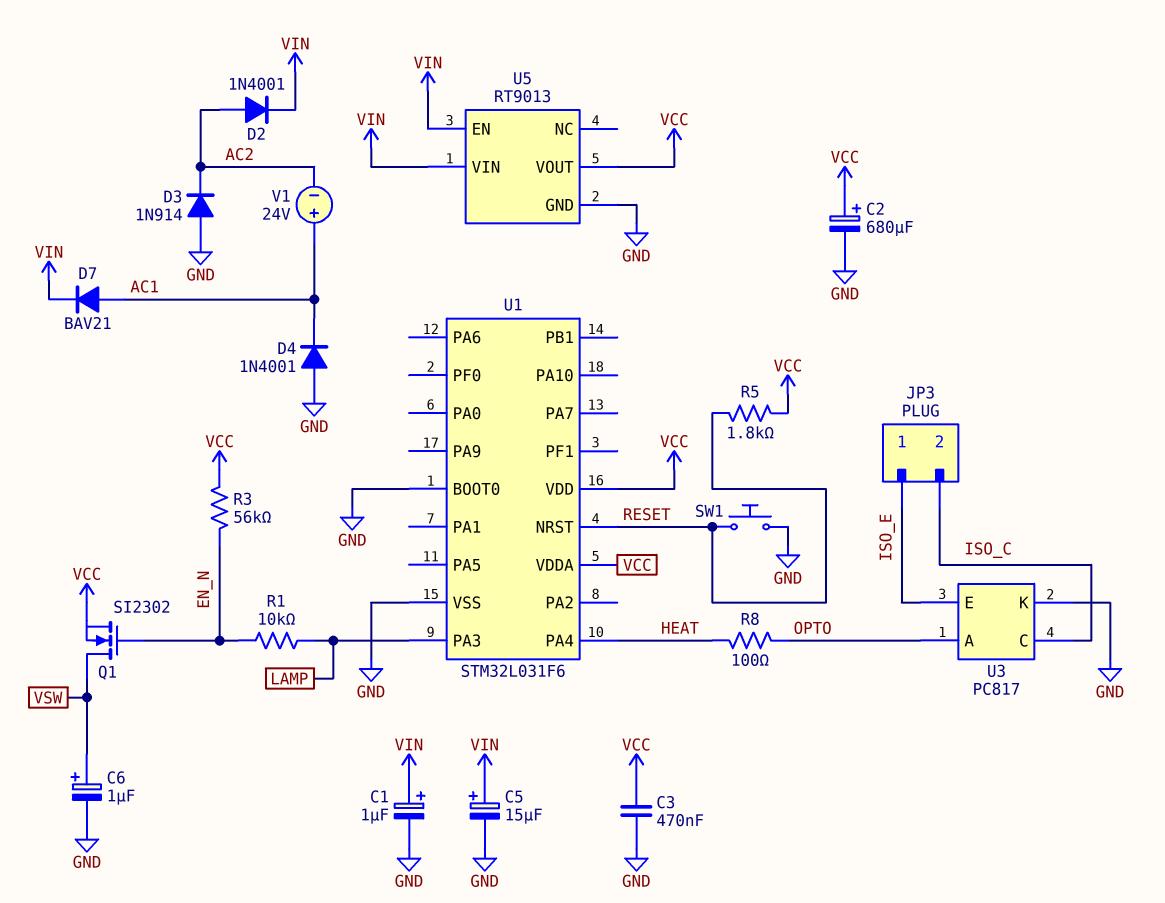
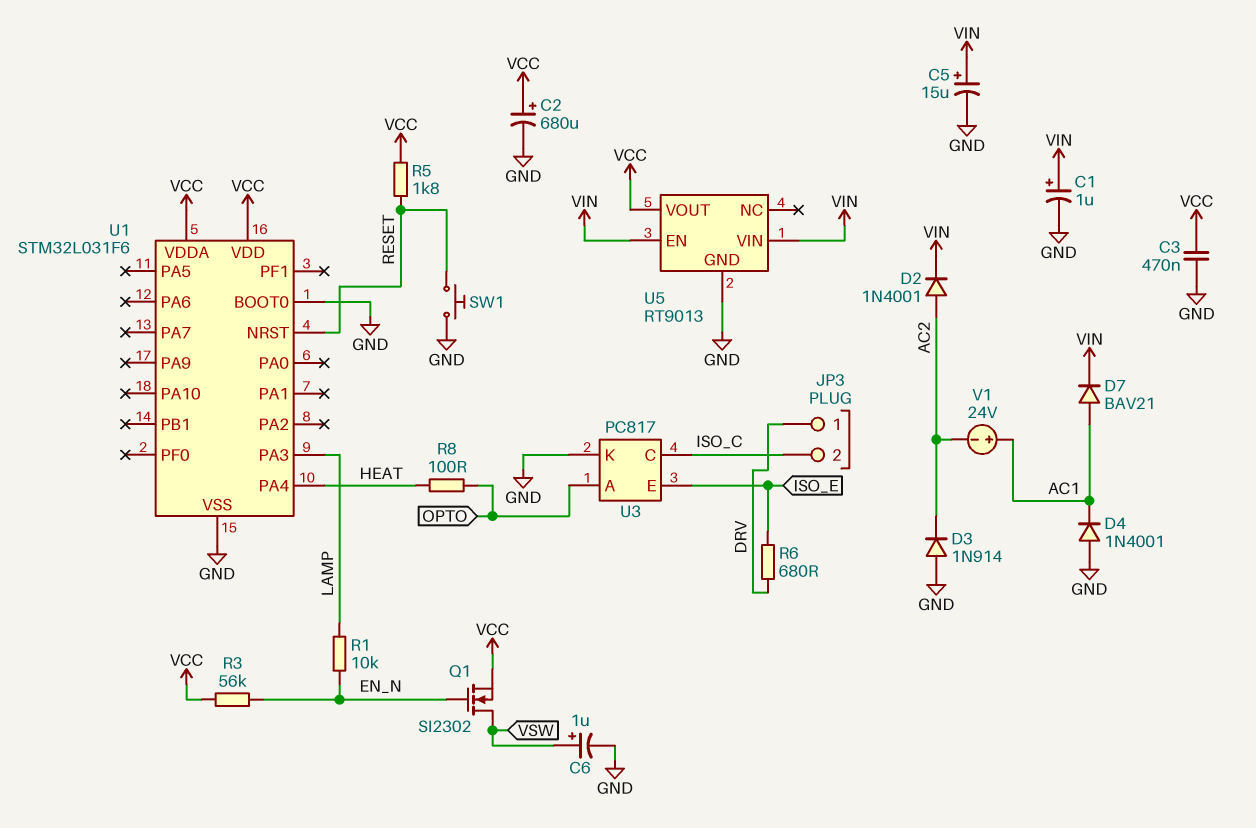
JP3 pin 1: ISO_E -> DRV
R6: none -> 680 (DRV, ISO_E)

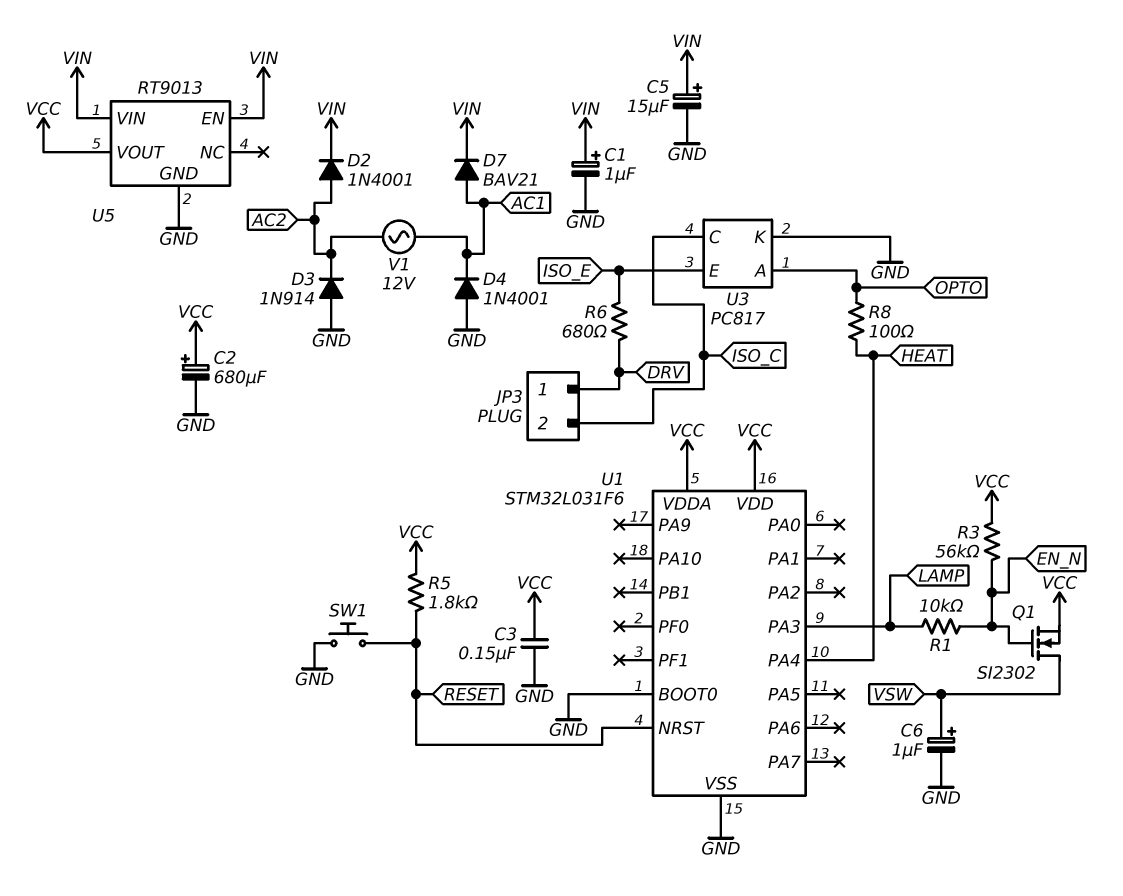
C3: 470nF (GND, VCC) -> 150nF (GND, VCC)
V1: 24V (plus AC1, minus AC2) -> AC 12V (AC1, AC2)

